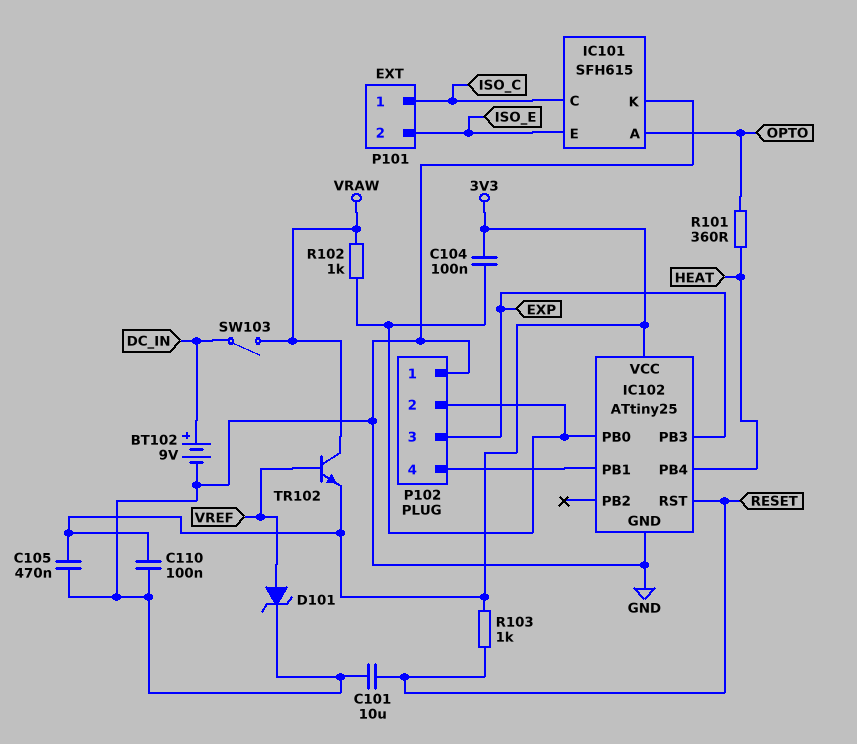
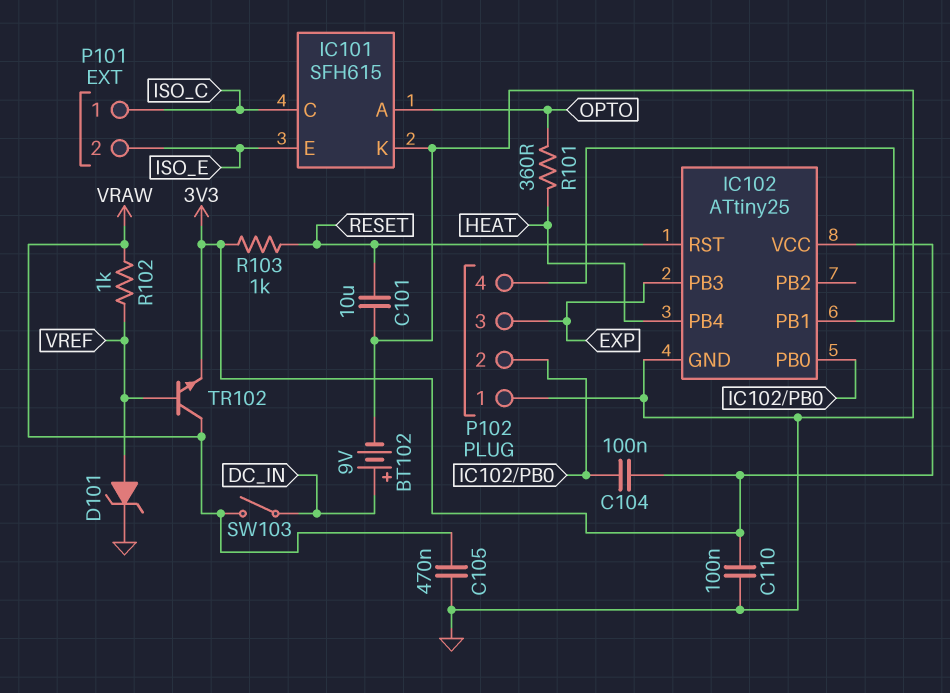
C105: 470nF (3V3, GND) -> 470nF (GND, VRAW)
R102: 1k (IC102/PB0, VRAW) -> 1k (VRAW, VREF)

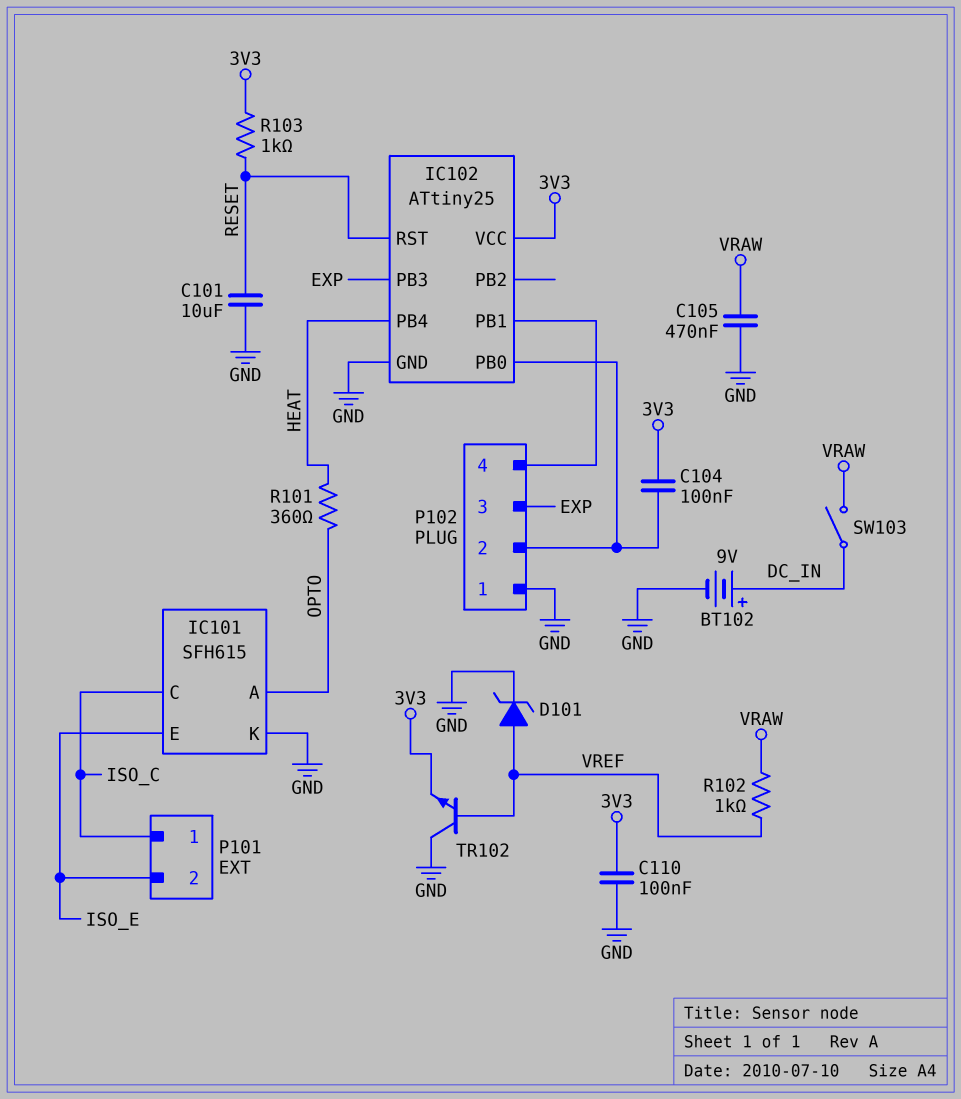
TR102: NPN (B VREF, C VRAW, E 3V3) -> NPN (B VREF, C GND, E 3V3)

